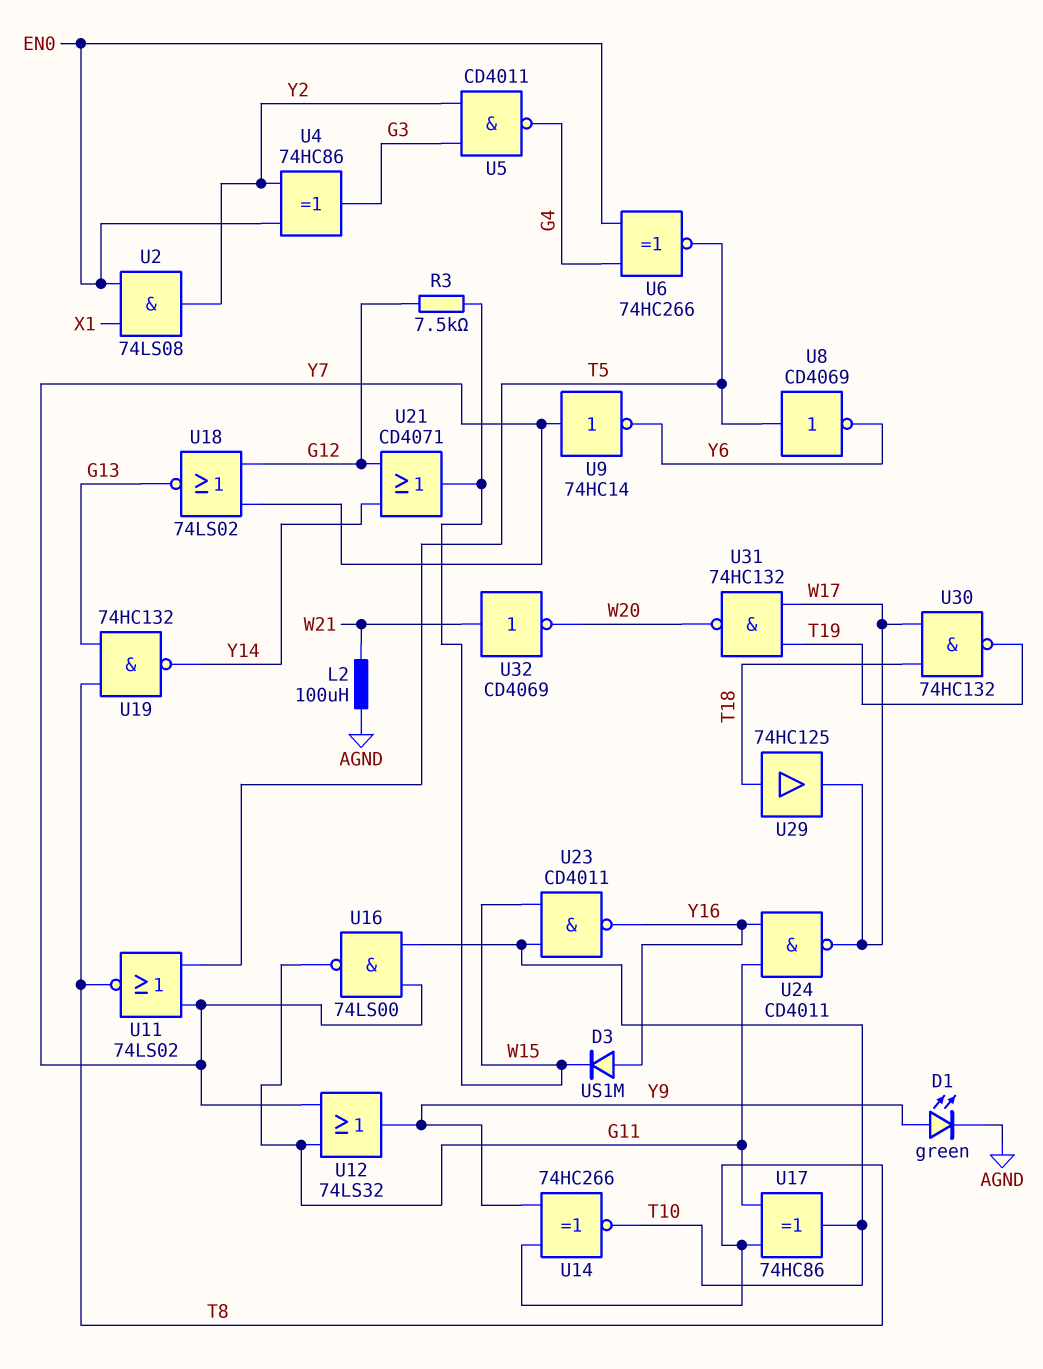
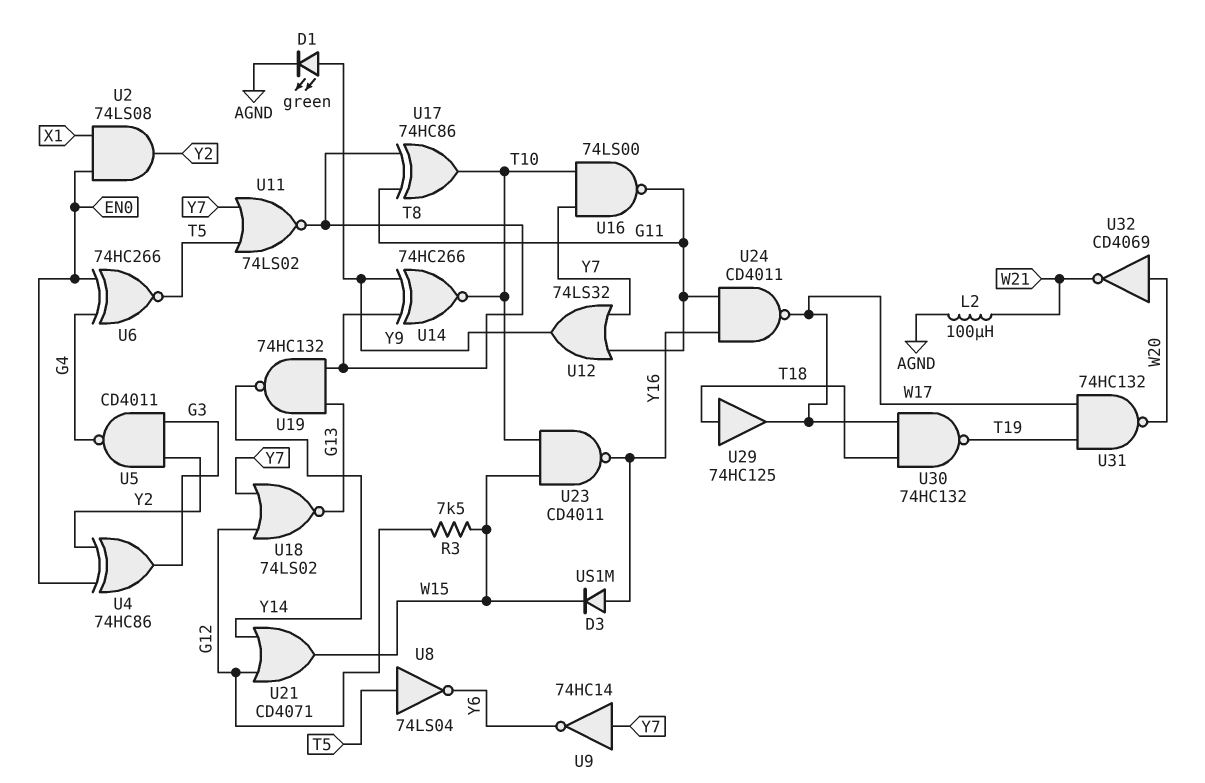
U8: NOT CD4069 (in T5, out Y6) -> NOT 74LS04 (in T5, out Y6)
U32: NOT CD4069 (in W21, out W20) -> NOT CD4069 (in W20, out W21)

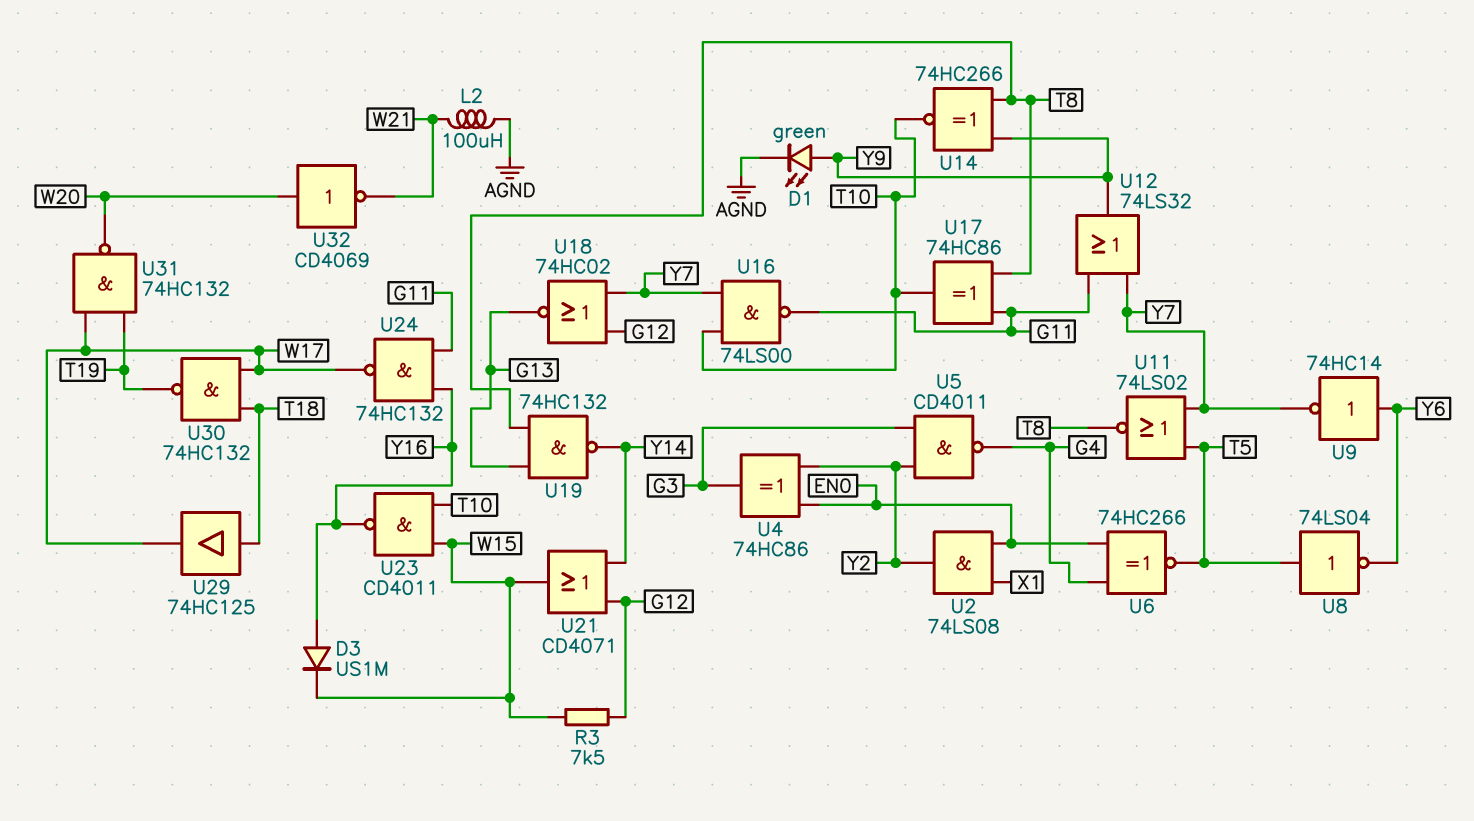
U9: NOT 74HC14 (in Y7, out Y6) -> NOT 74HC14 (in Y6, out Y7)
U18: NOR 74LS02 (in G12, in Y7, out G13) -> NOR 74HC02 (in G12, in Y7, out G13)
U24: NAND CD4011 (in G11, in Y16, out W17) -> NAND 74HC132 (in G11, in Y16, out W17)

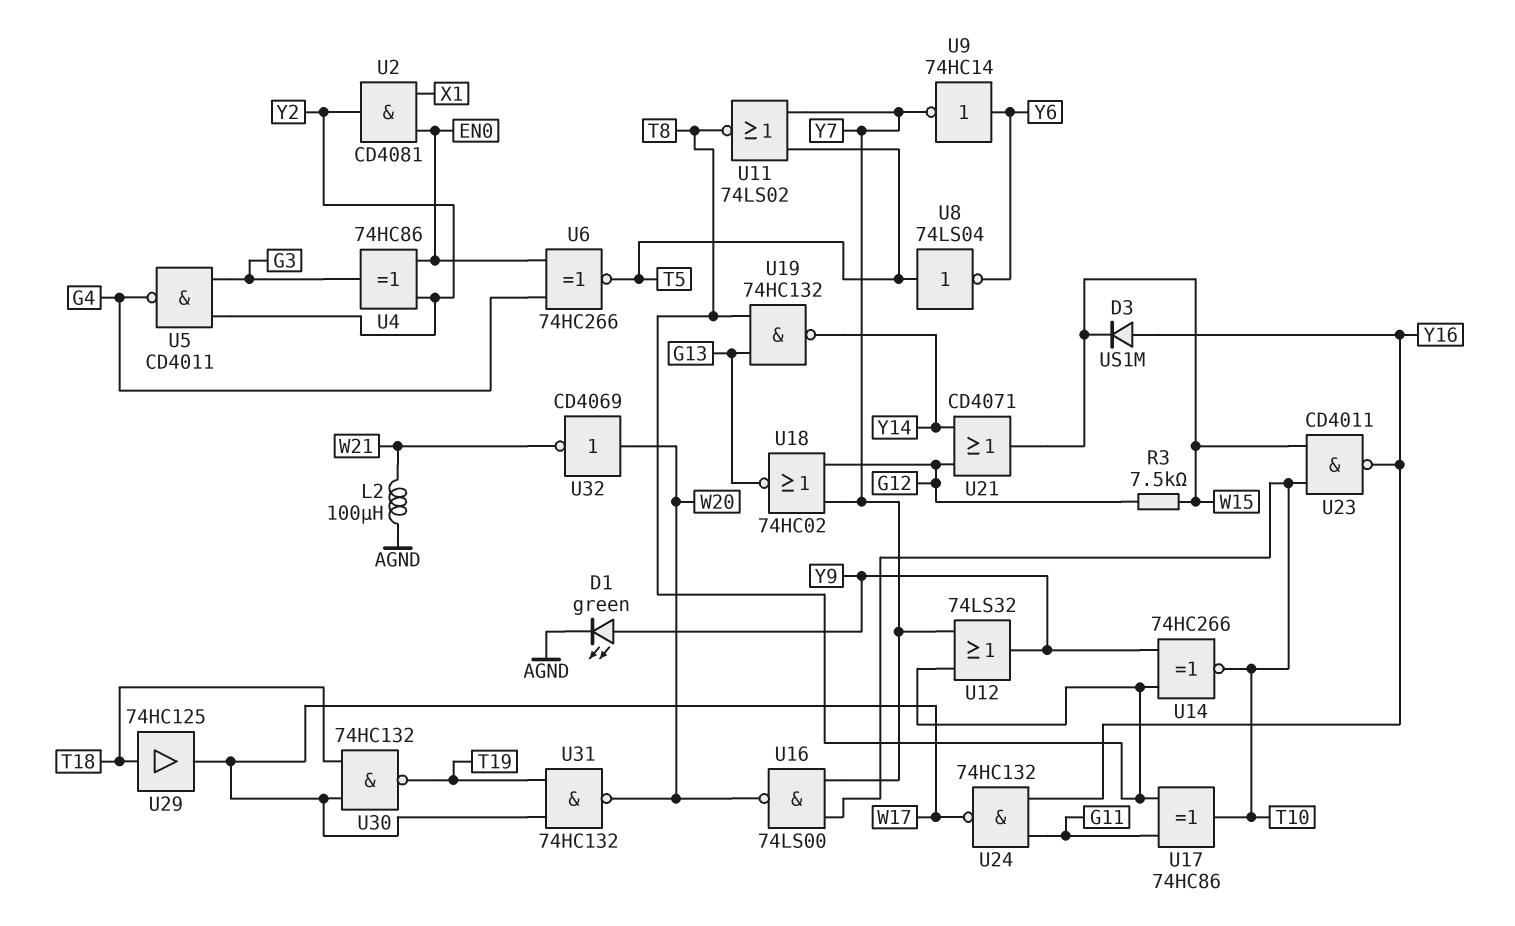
U2: AND 74LS08 (in EN0, in X1, out Y2) -> AND CD4081 (in EN0, in X1, out Y2)
U12: OR 74LS32 (in G11, in Y7, out Y9) -> OR 74LS32 (in T8, in Y7, out Y9)
U16: NAND 74LS00 (in T10, in Y7, out G11) -> NAND 74LS00 (in T10, in Y7, out W20)

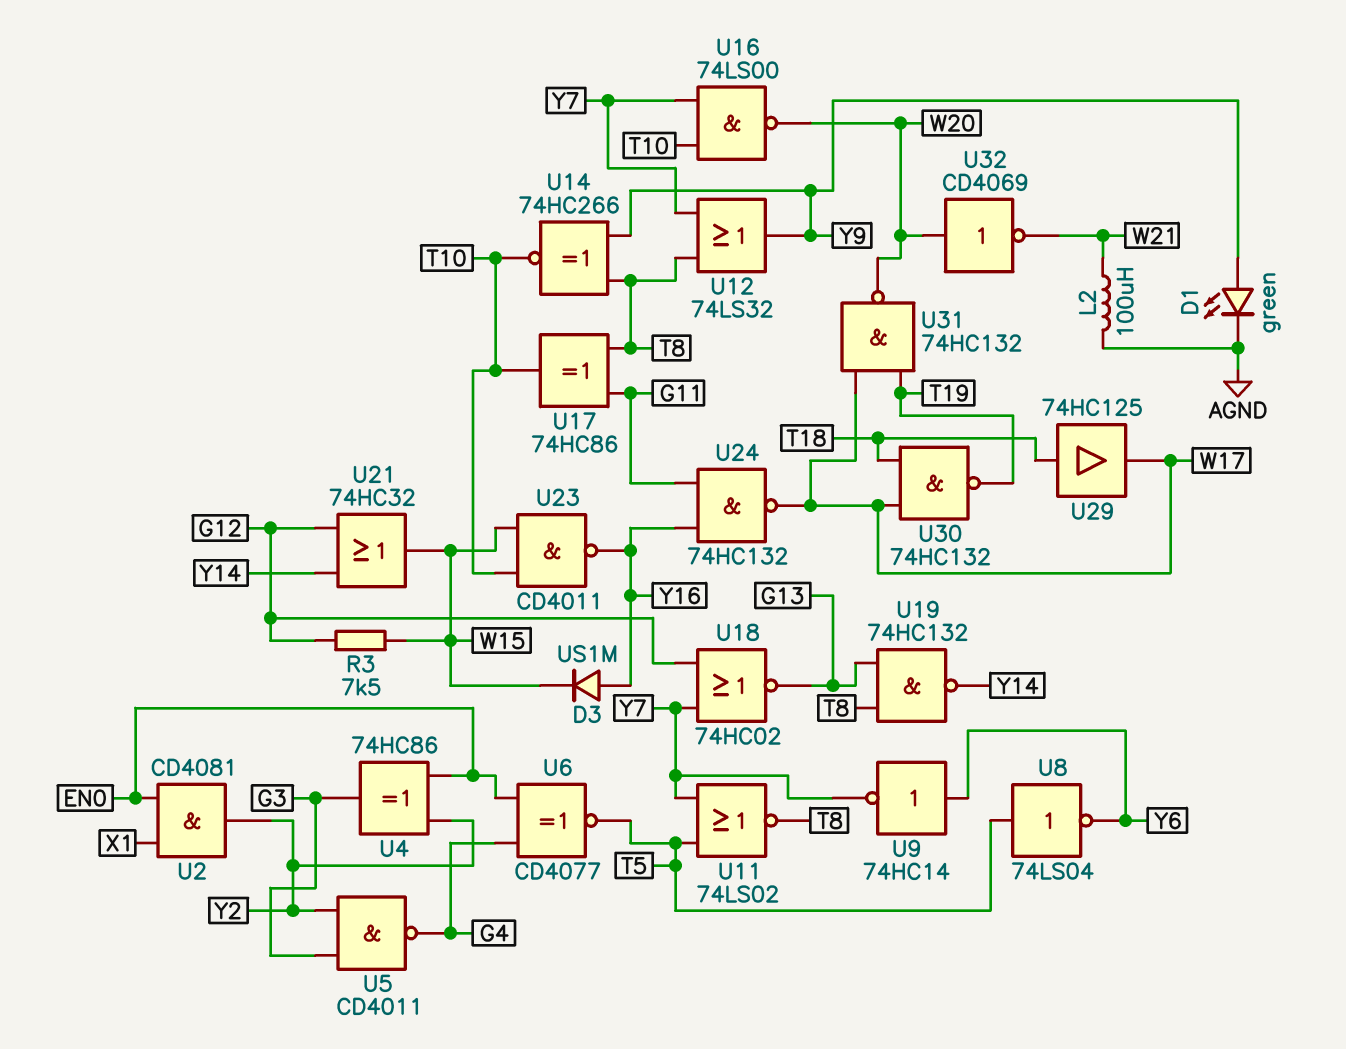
U6: XNOR 74HC266 (in EN0, in G4, out T5) -> XNOR CD4077 (in EN0, in G4, out T5)
U21: OR CD4071 (in G12, in Y14, out W15) -> OR 74HC32 (in G12, in Y14, out W15)

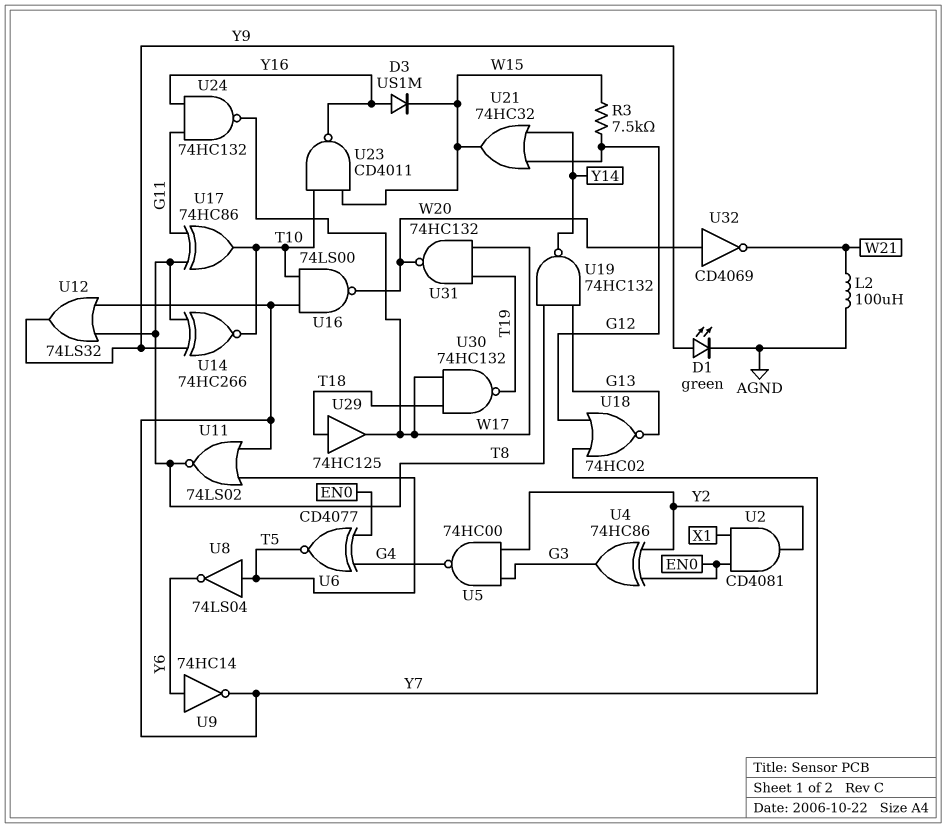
U5: NAND CD4011 (in G3, in Y2, out G4) -> NAND 74HC00 (in G3, in Y2, out G4)

